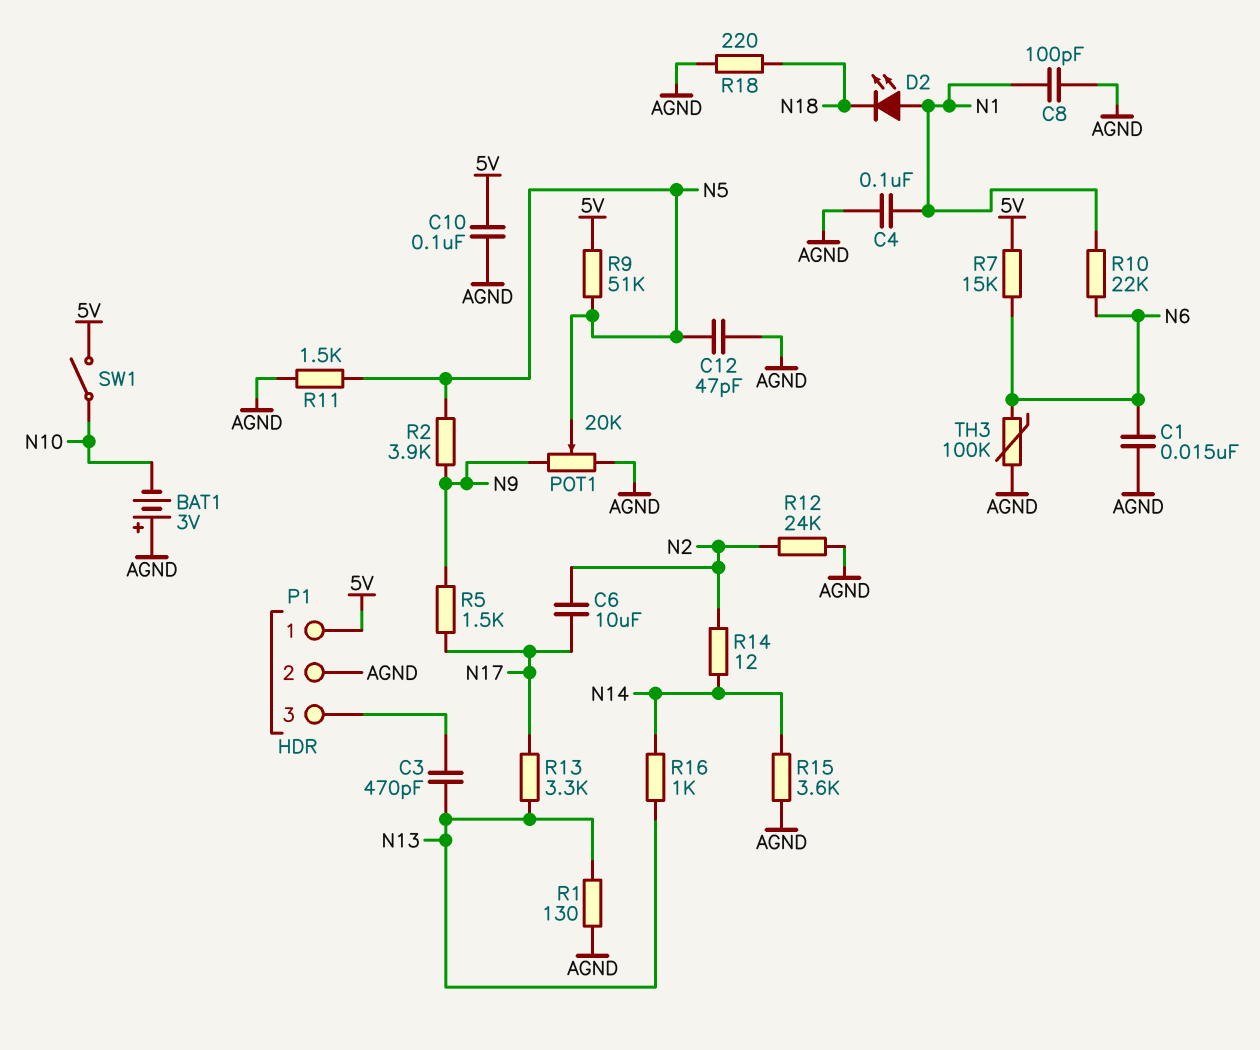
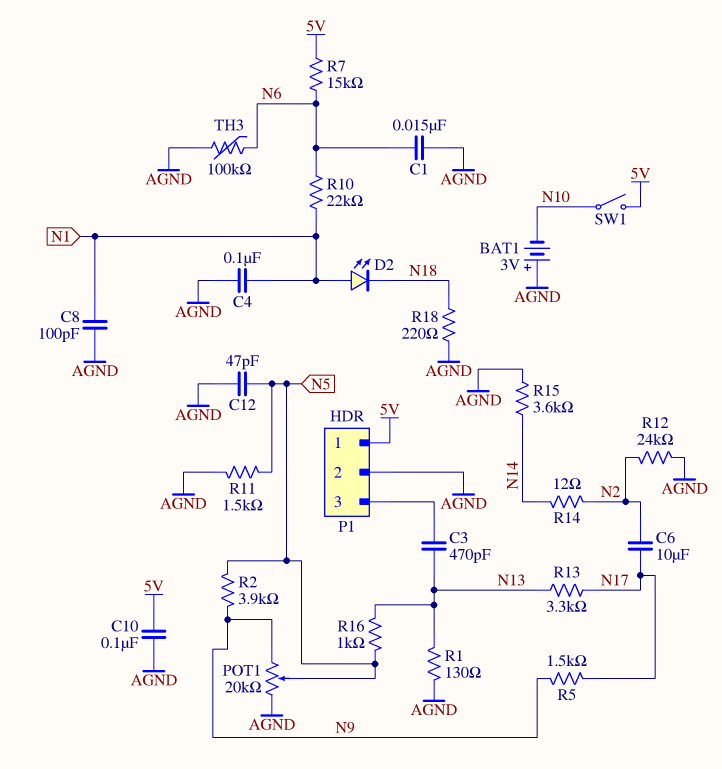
R9: 51k (5V, N5) -> none
R16: 1k (N13, N14) -> 1k (N5, N13)

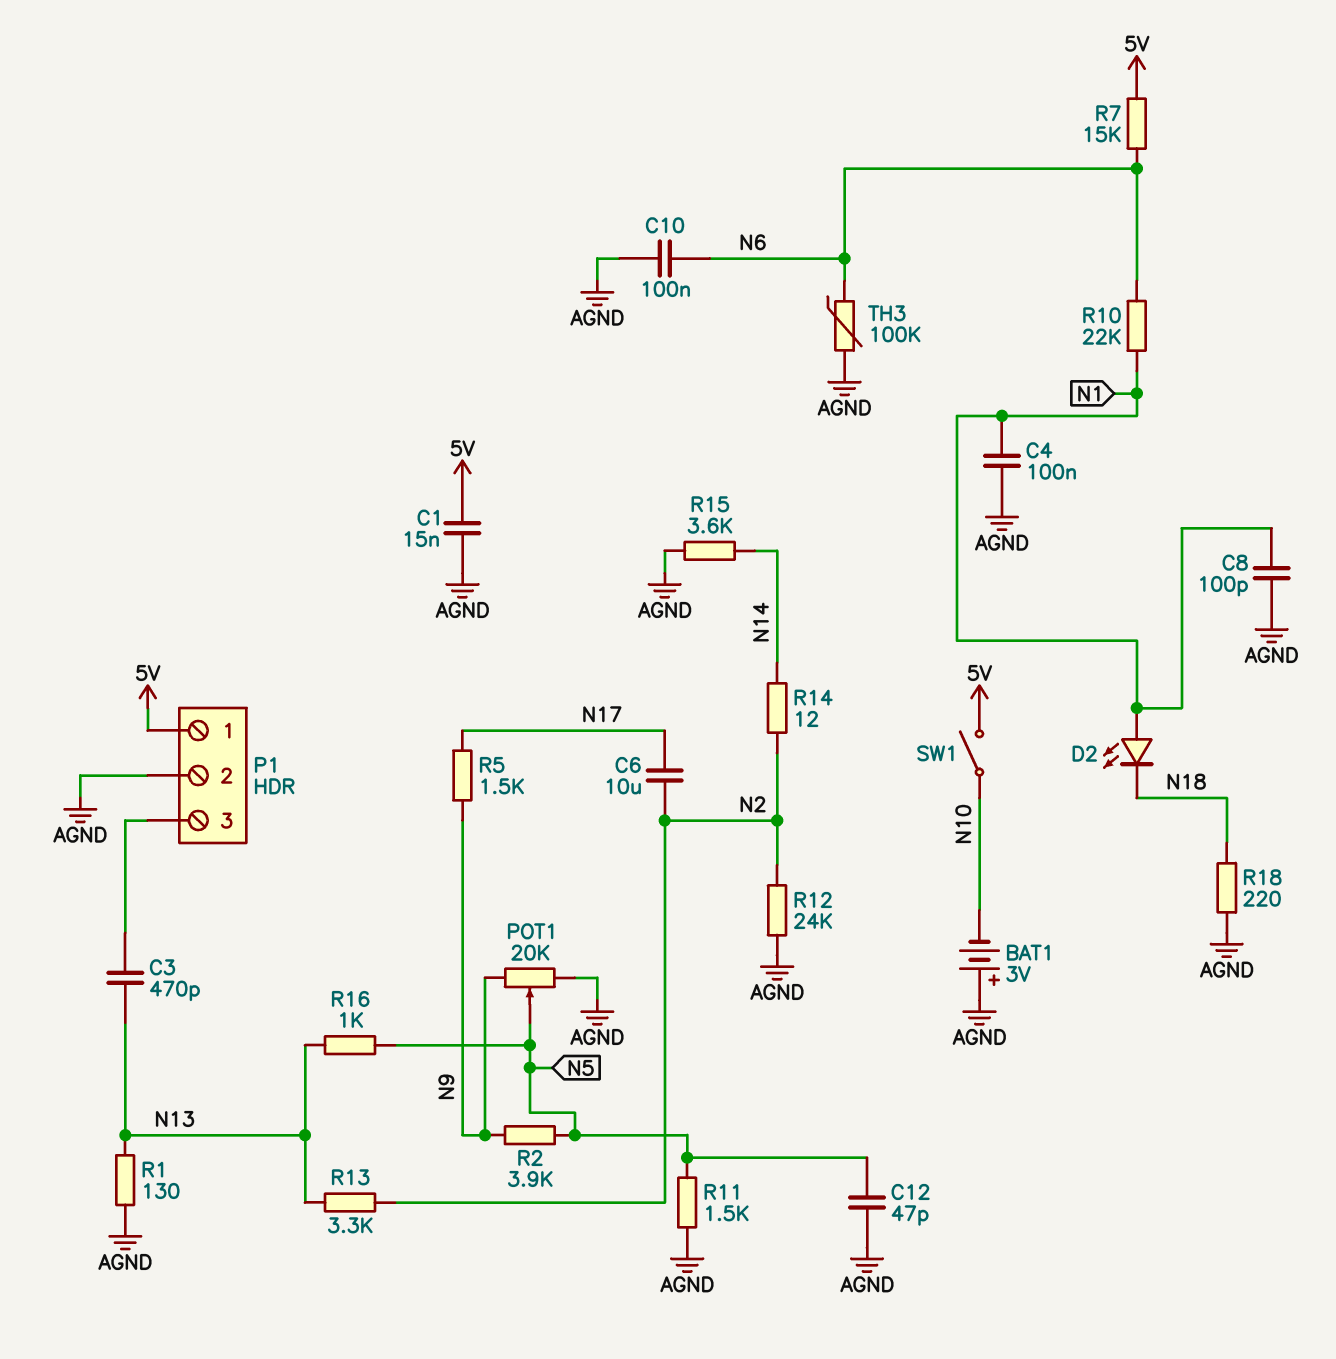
C1: 15nF (AGND, N6) -> 15nF (5V, AGND)
C10: 100nF (5V, AGND) -> 100nF (AGND, N6)
R13: 3.3k (N13, N17) -> 3.3k (N2, N13)

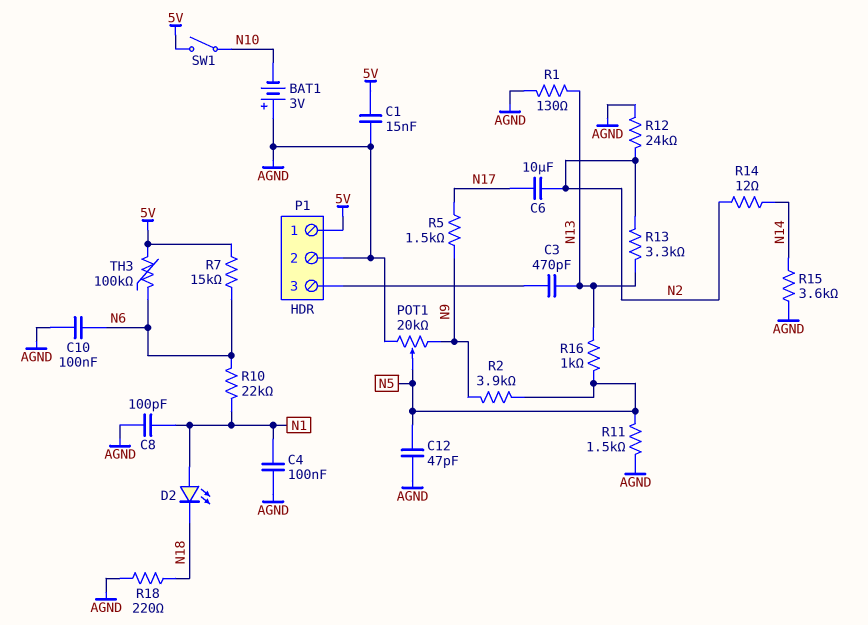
TH3: 100k (AGND, N6) -> 100k (5V, N6)

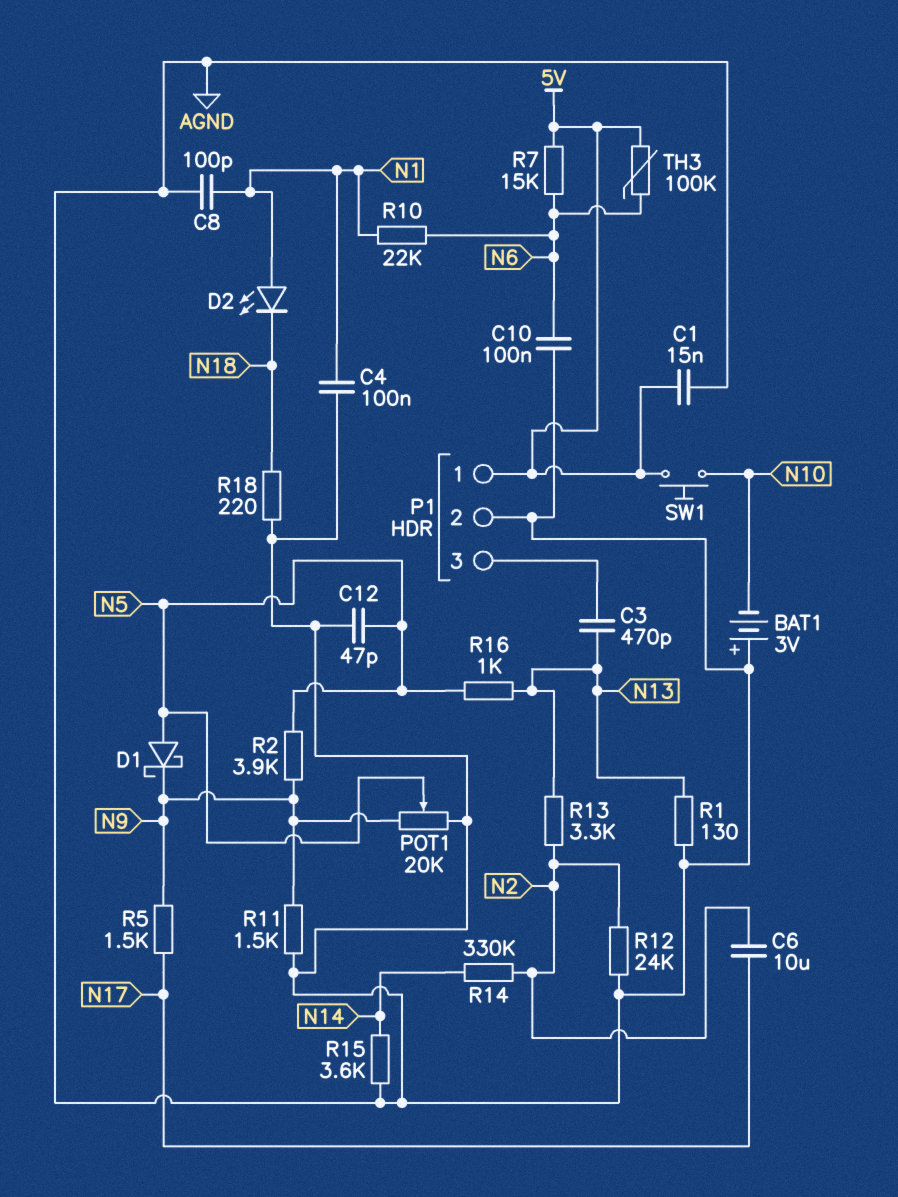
D1: none -> schottky (A N5, K N9)
R11: 1.5k (AGND, N5) -> 1.5k (AGND, N9)
R14: 12 (N2, N14) -> 330k (N2, N14)
SW1: switch (5V, N10) -> button (5V, N10)

